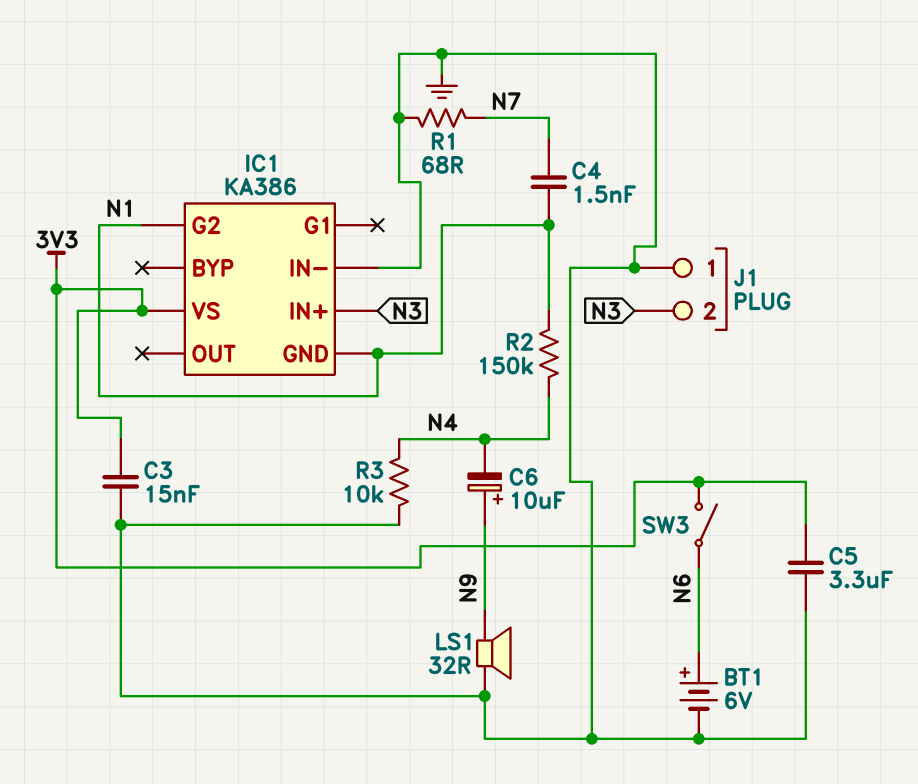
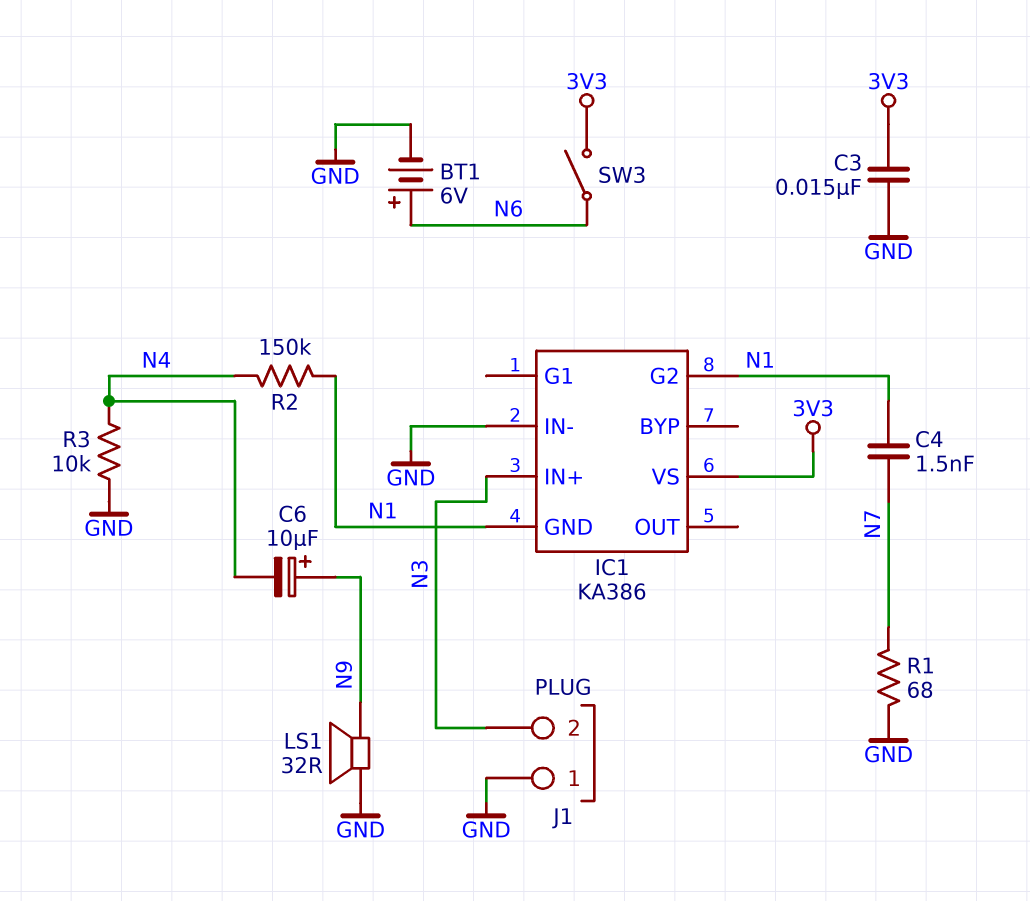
C5: 3.3uF (3V3, GND) -> none

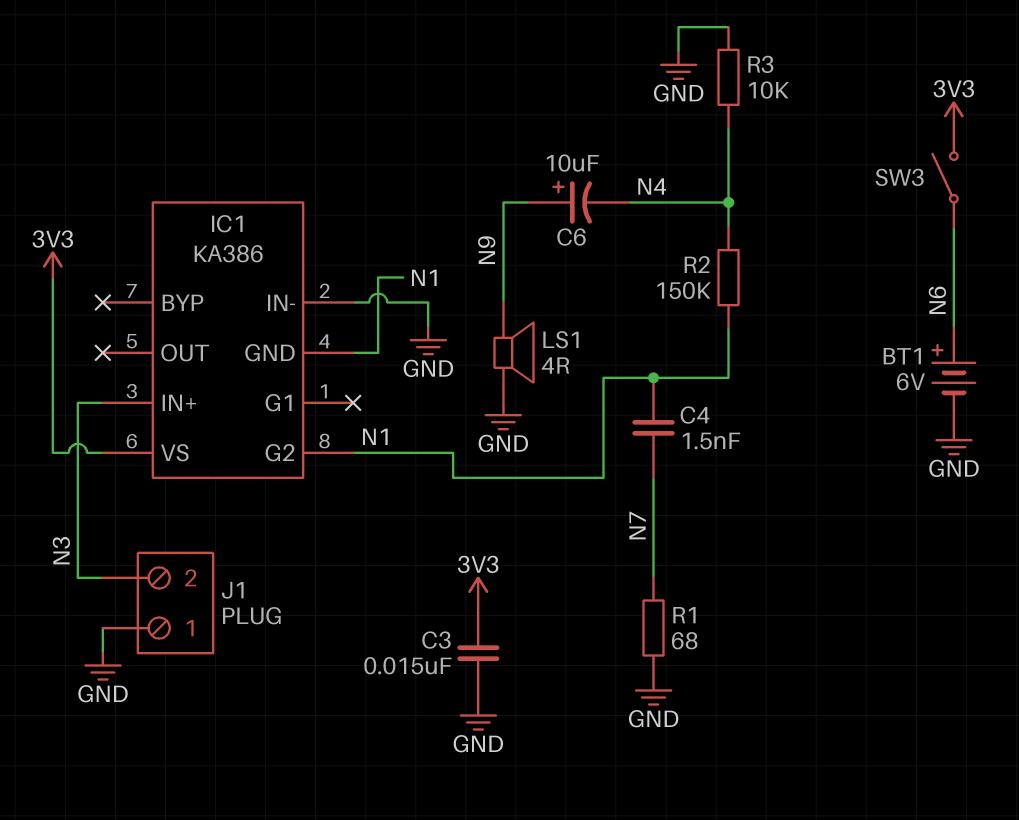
LS1: speaker 32R (GND, N9) -> speaker 4R (GND, N9)

